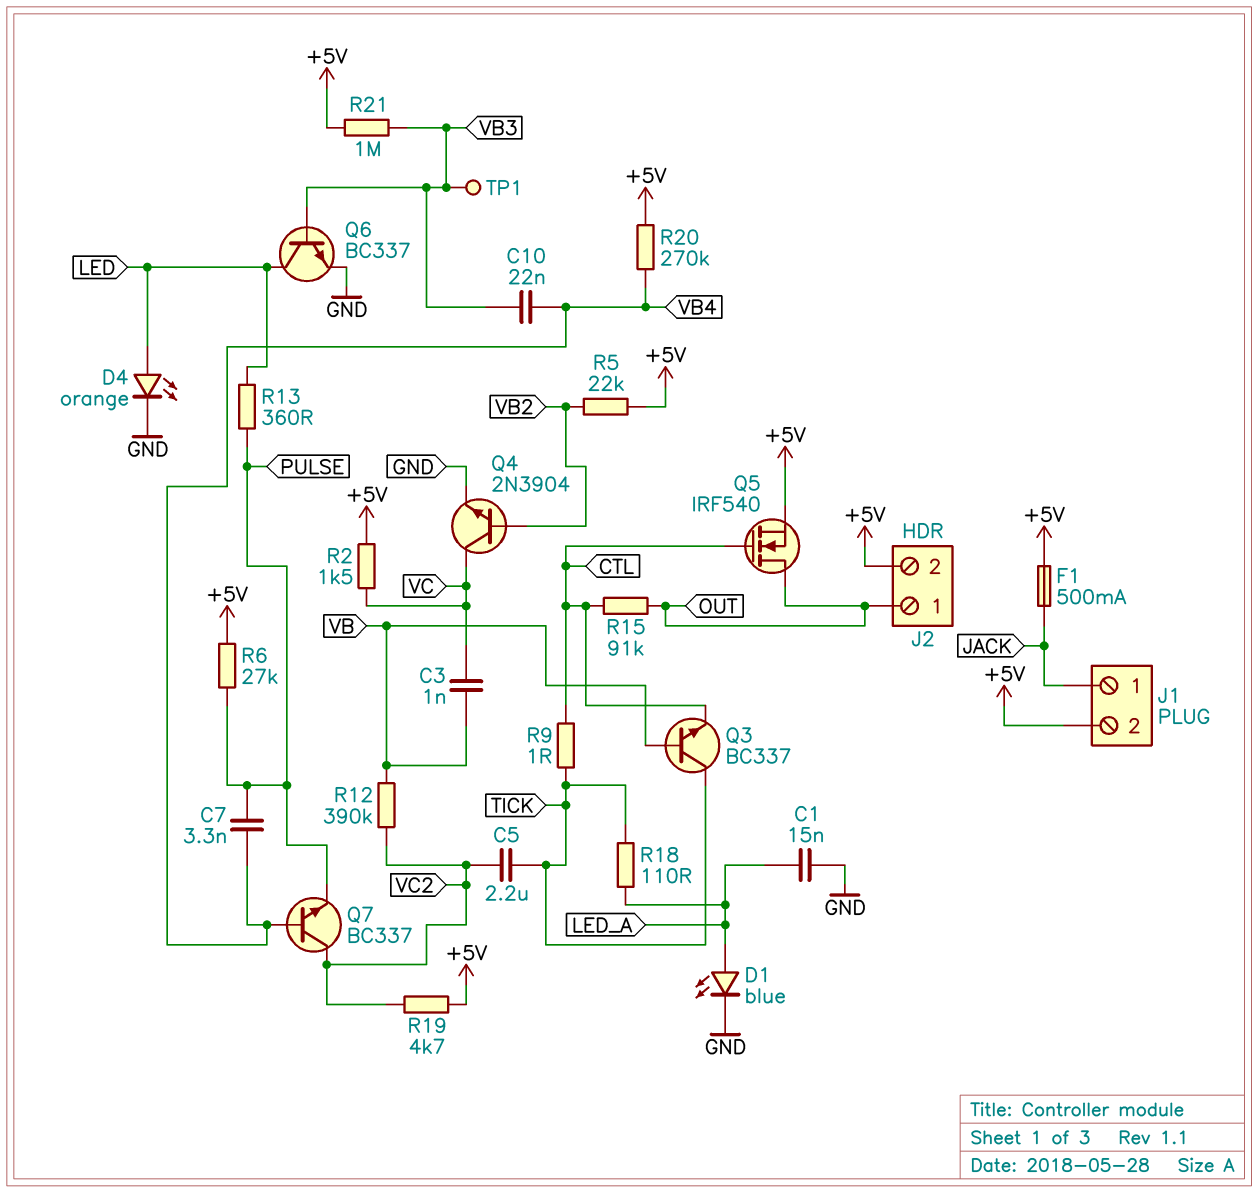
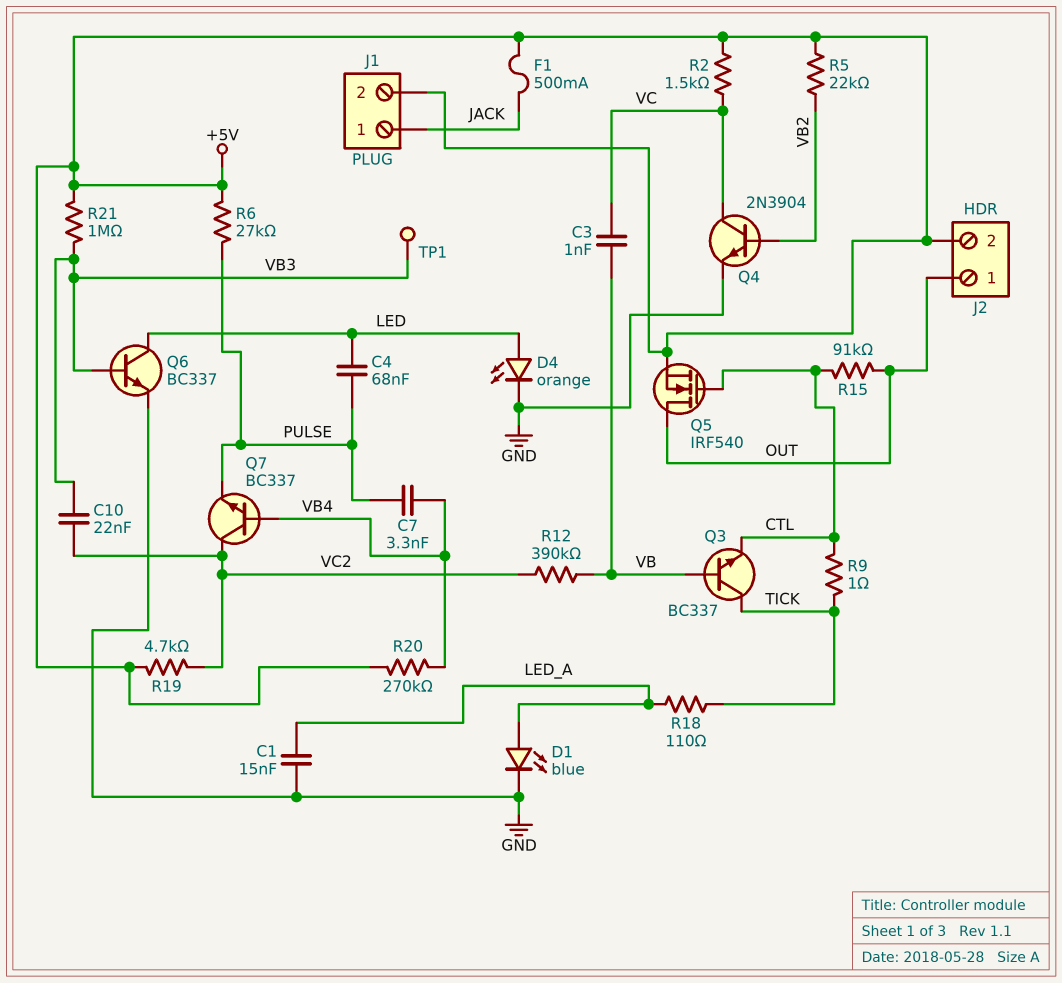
C4: none -> 68nF (LED, PULSE)
C5: 2.2uF (TICK, VC2) -> none
C10: 22nF (VB3, VB4) -> 22nF (VB3, VC2)
R13: 360 (LED, PULSE) -> none

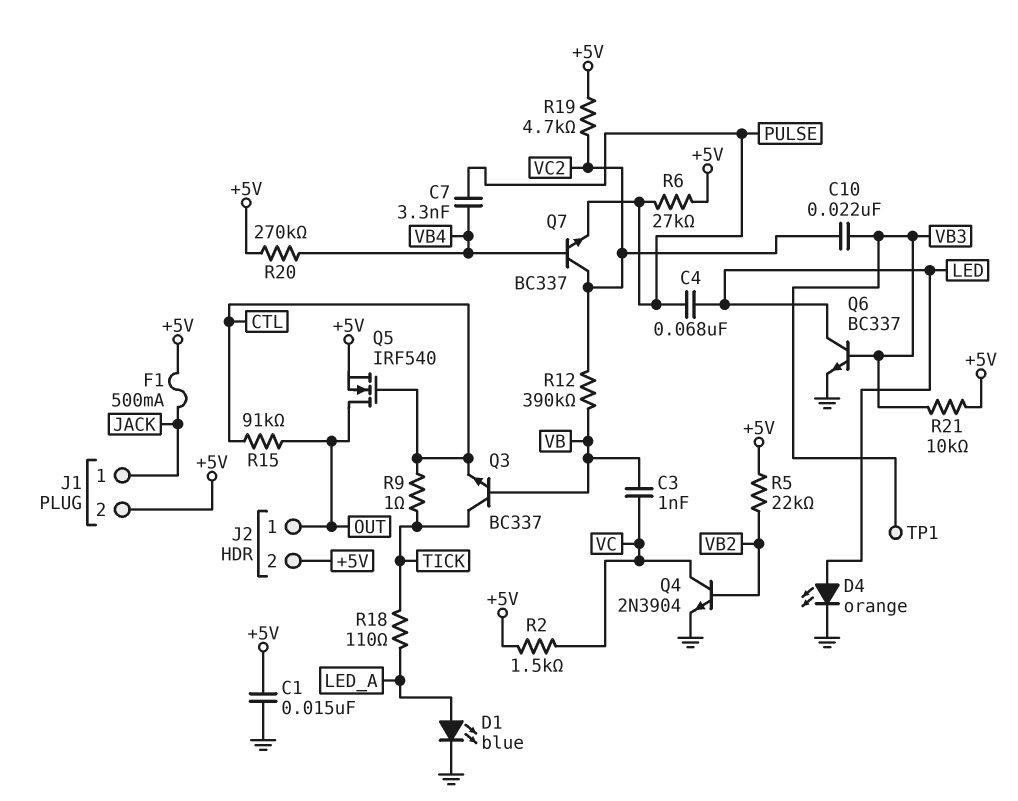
C1: 15nF (GND, LED_A) -> 15nF (+5V, GND)
R21: 1M (+5V, VB3) -> 10k (+5V, VB3)

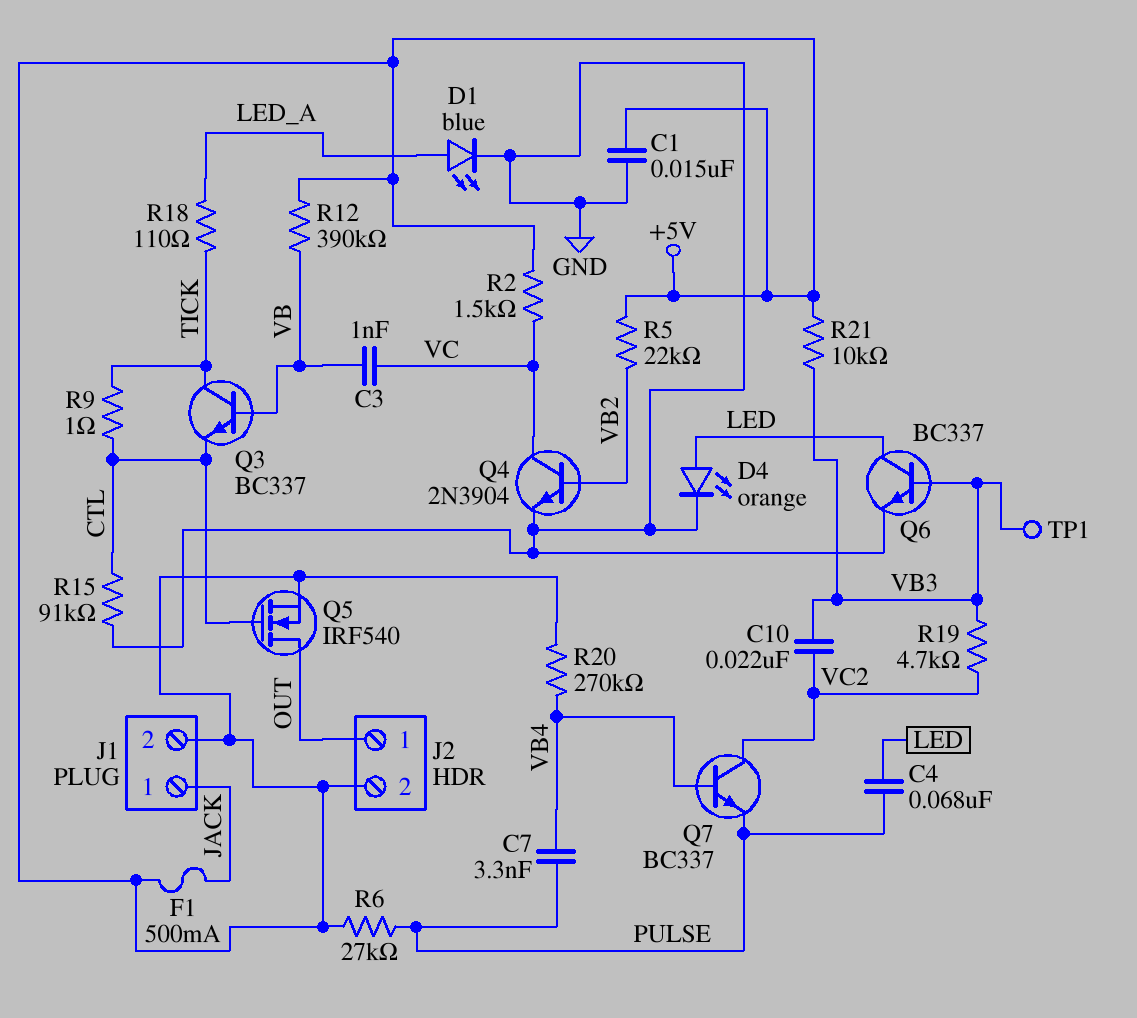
R12: 390k (VB, VC2) -> 390k (+5V, VB)
R15: 91k (CTL, OUT) -> 91k (CTL, GND)
R19: 4.7k (+5V, VC2) -> 4.7k (VB3, VC2)

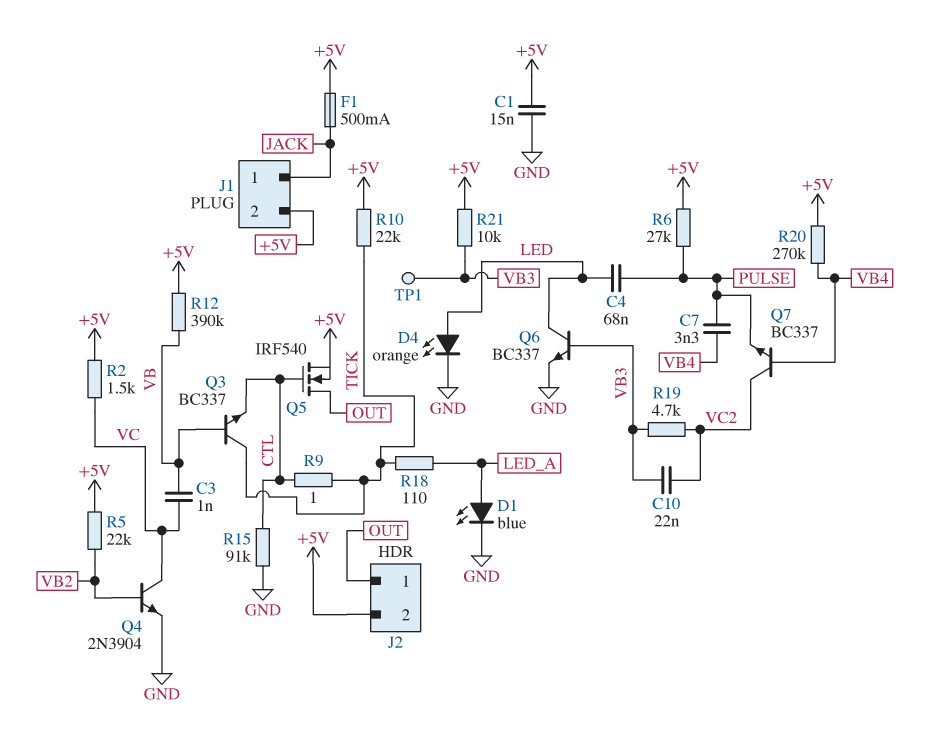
R10: none -> 22k (+5V, TICK)

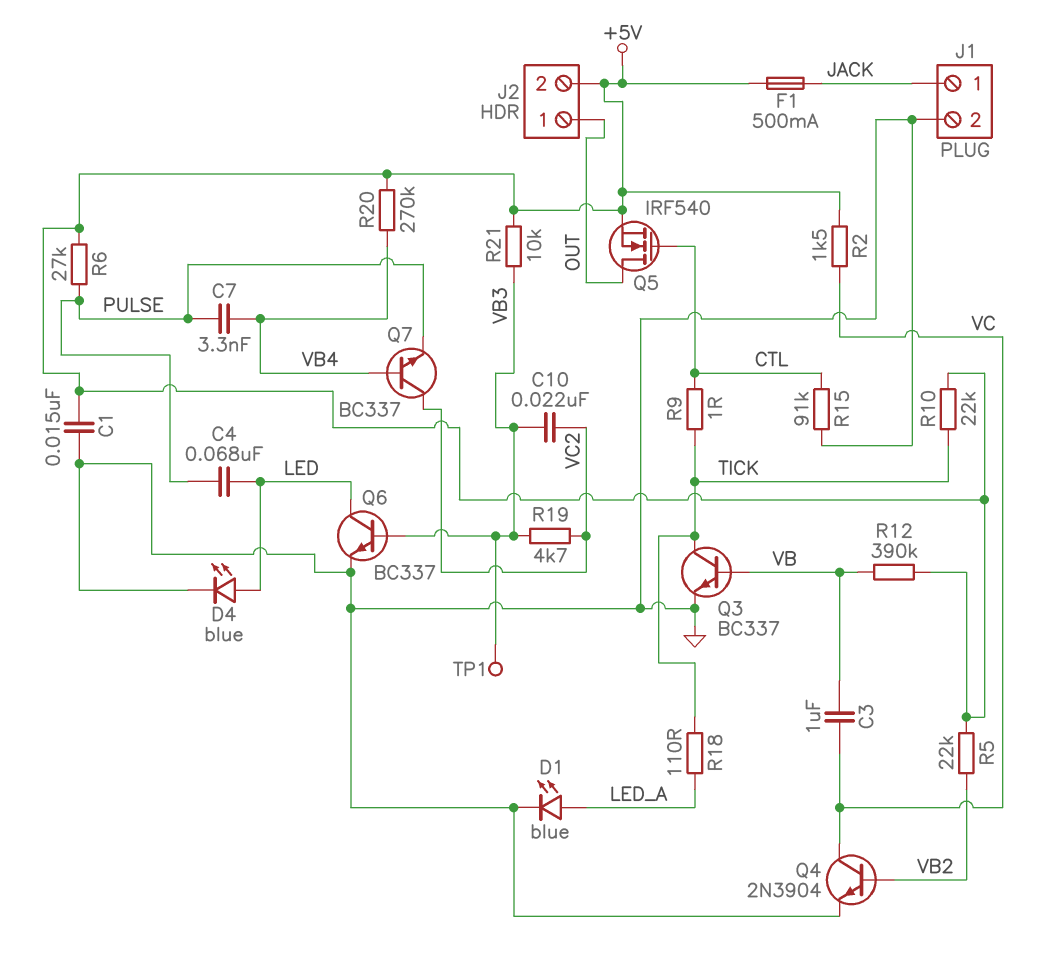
C3: 1nF (VB, VC) -> 1uF (VB, VC)
D4: LED orange (A LED, K GND) -> LED blue (A LED, K GND)
J1 pin 2: +5V -> GND
Q3: NPN BC337 (B VB, C TICK, E CTL) -> NPN BC337 (B VB, C TICK, E GND)

